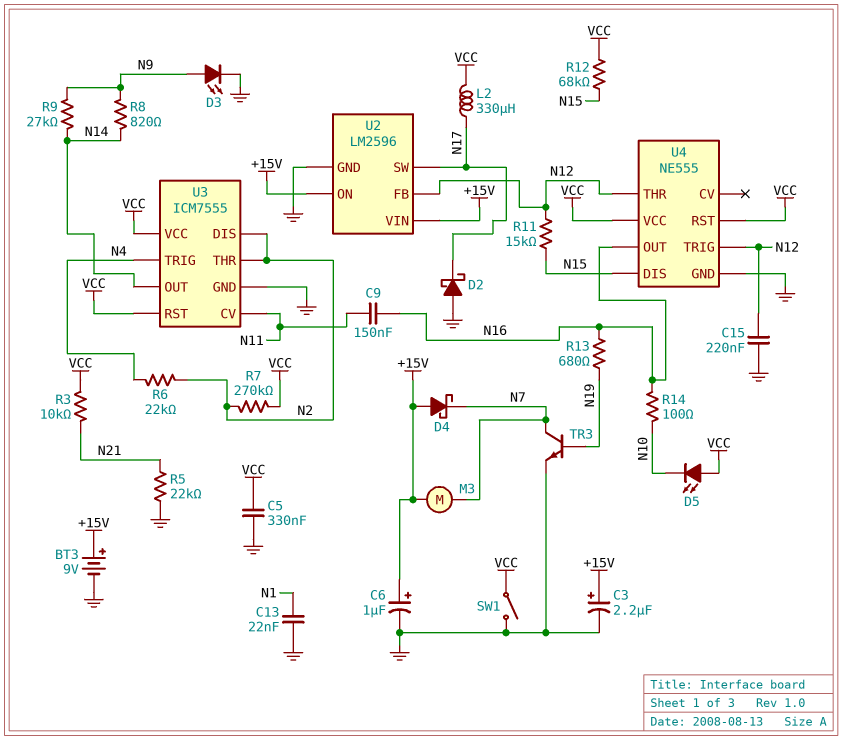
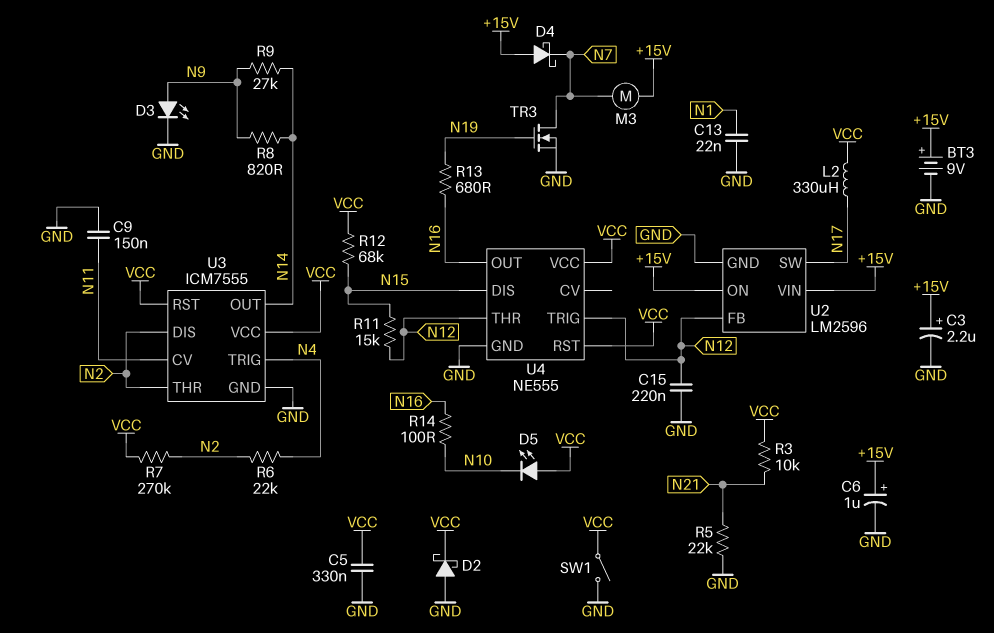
C9: 150nF (N11, N16) -> 150nF (GND, N11)
D2: schottky (A GND, K N17) -> schottky (A GND, K VCC)
TR3: NPN (B N19, C N7, E GND) -> NMOS (G N19, D N7, S GND)

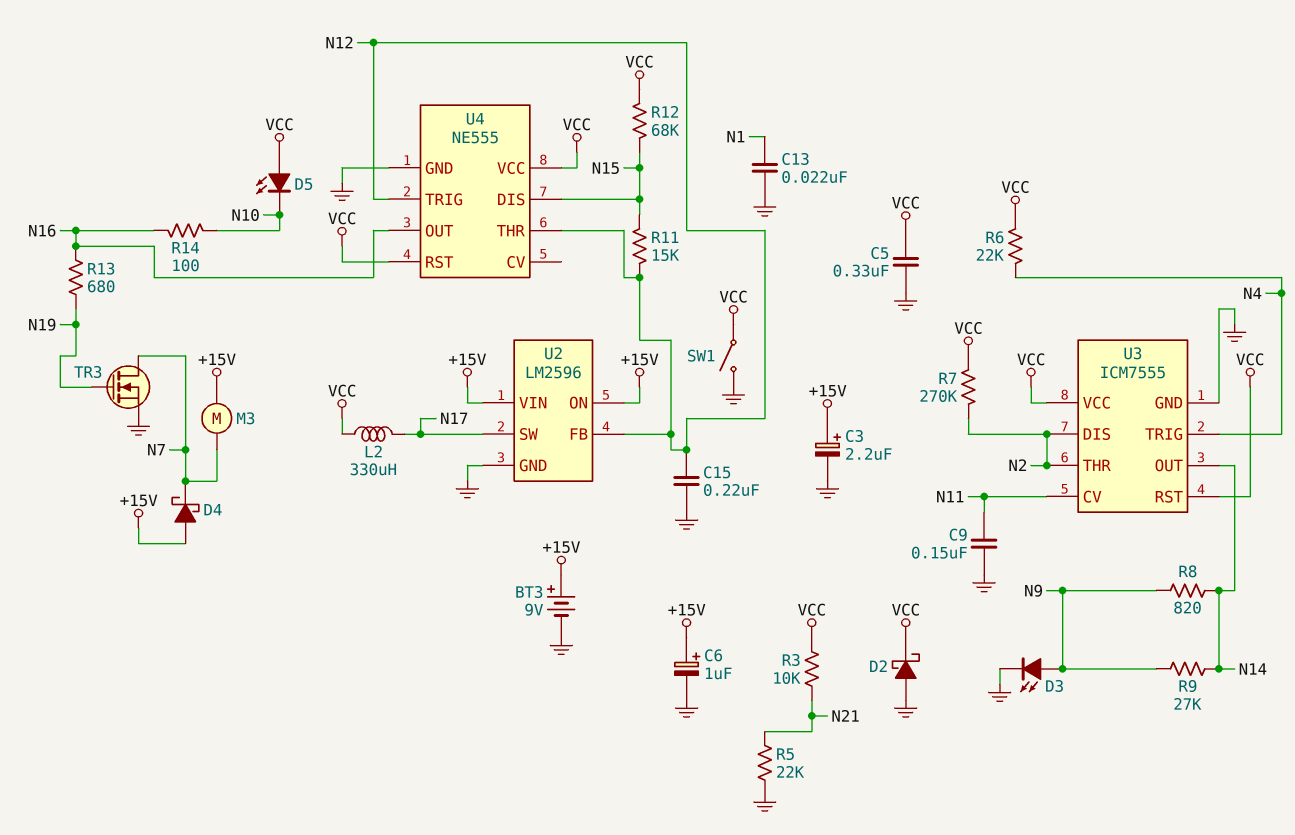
R6: 22k (N2, N4) -> 22k (N4, VCC)

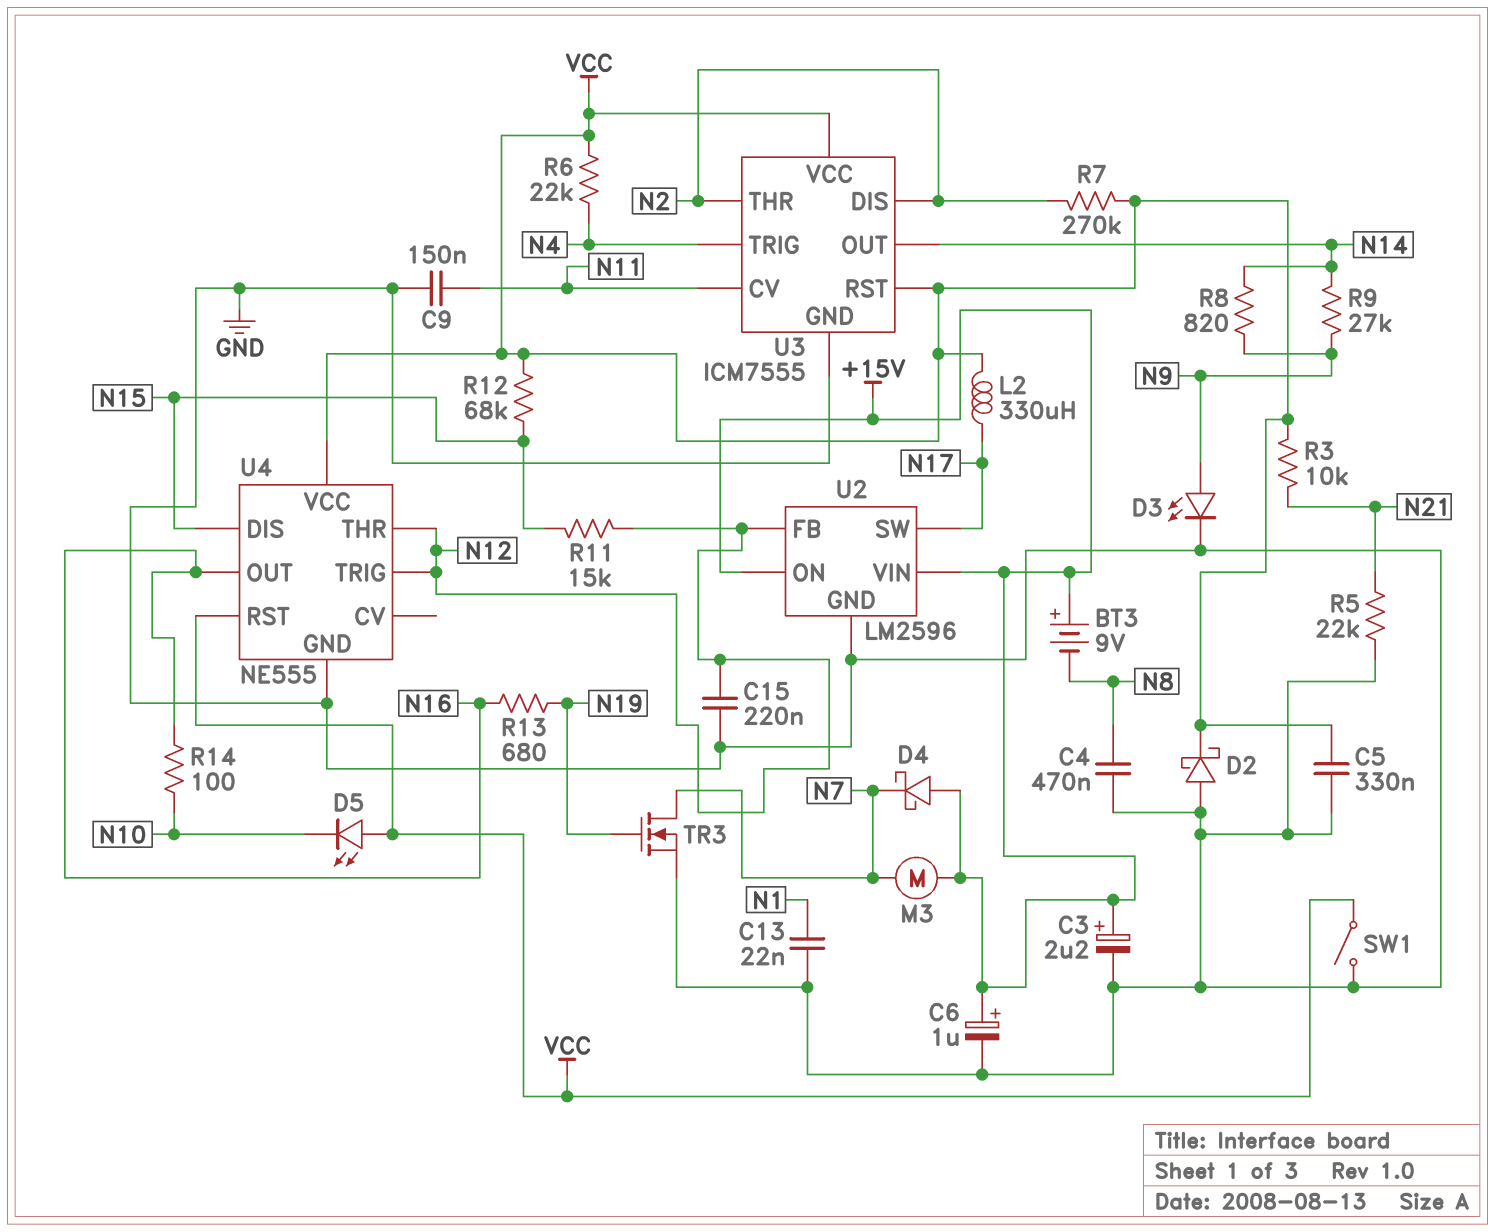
BT3: 9V (plus +15V, minus GND) -> 9V (plus +15V, minus N8)
C4: none -> 470nF (GND, N8)

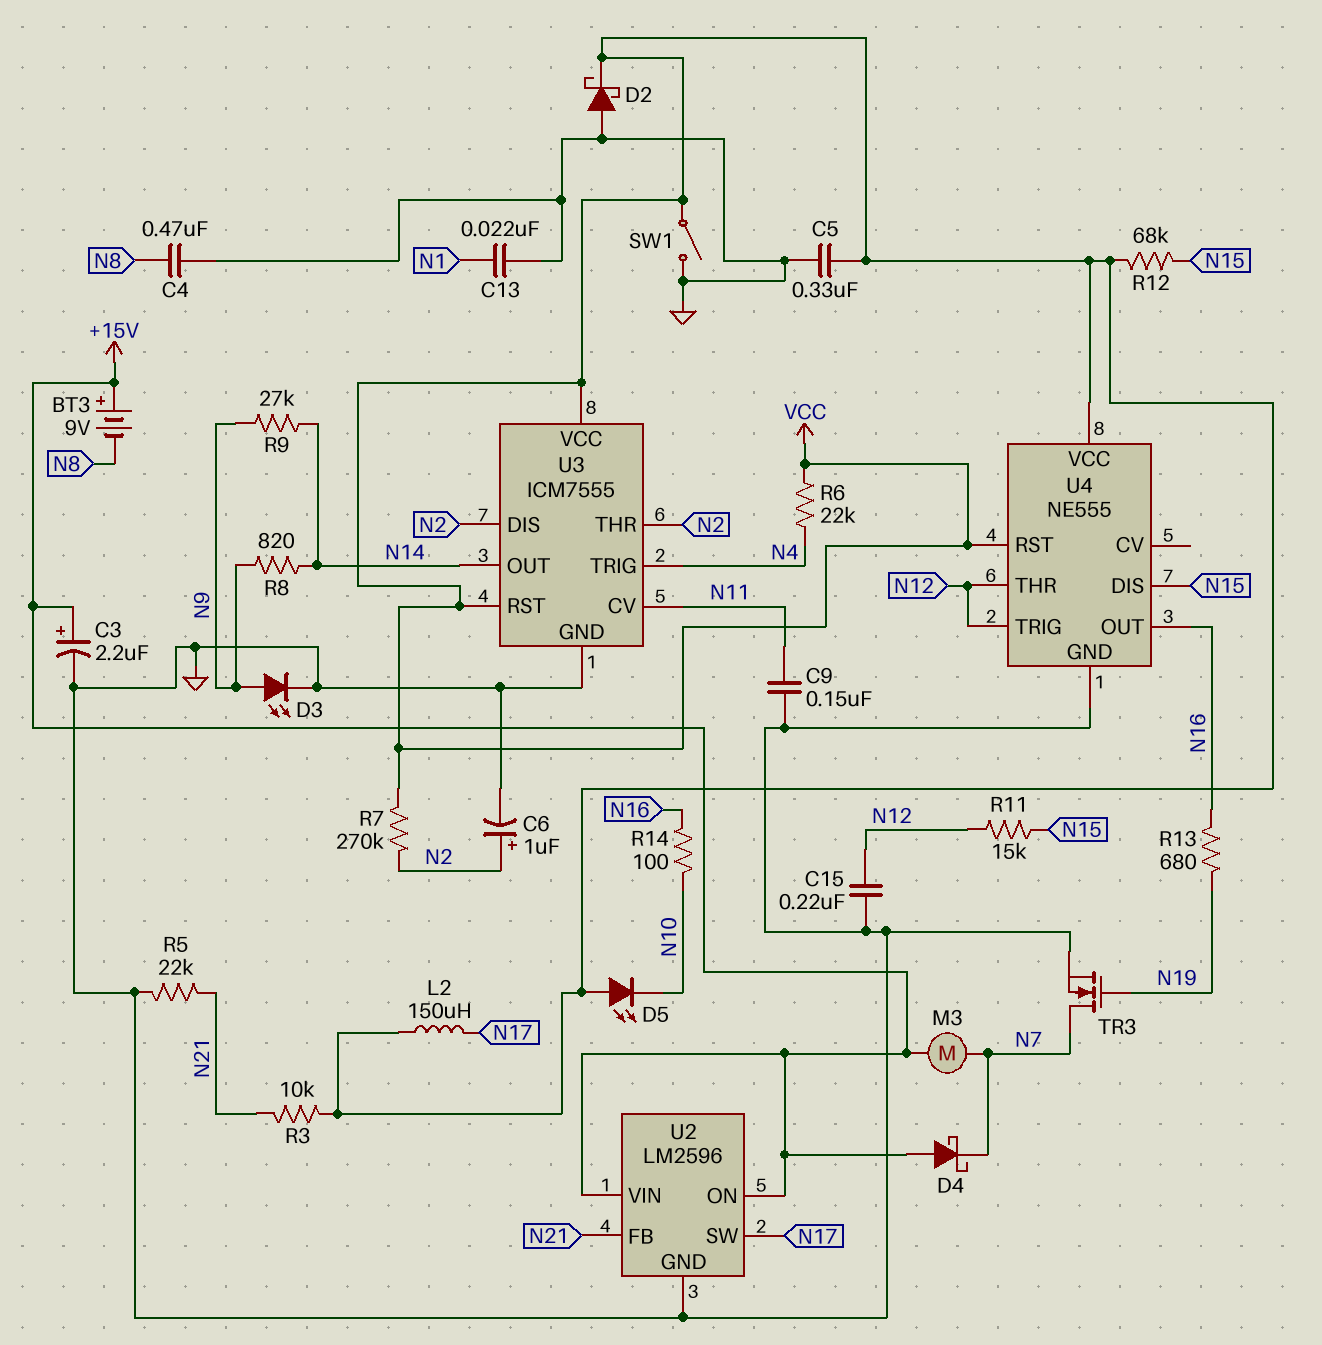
C6: 1uF (plus +15V, minus GND) -> 1uF (plus N2, minus GND)
L2: 330uH (N17, VCC) -> 150uH (N17, VCC)
U2 pin FB: N12 -> N21

